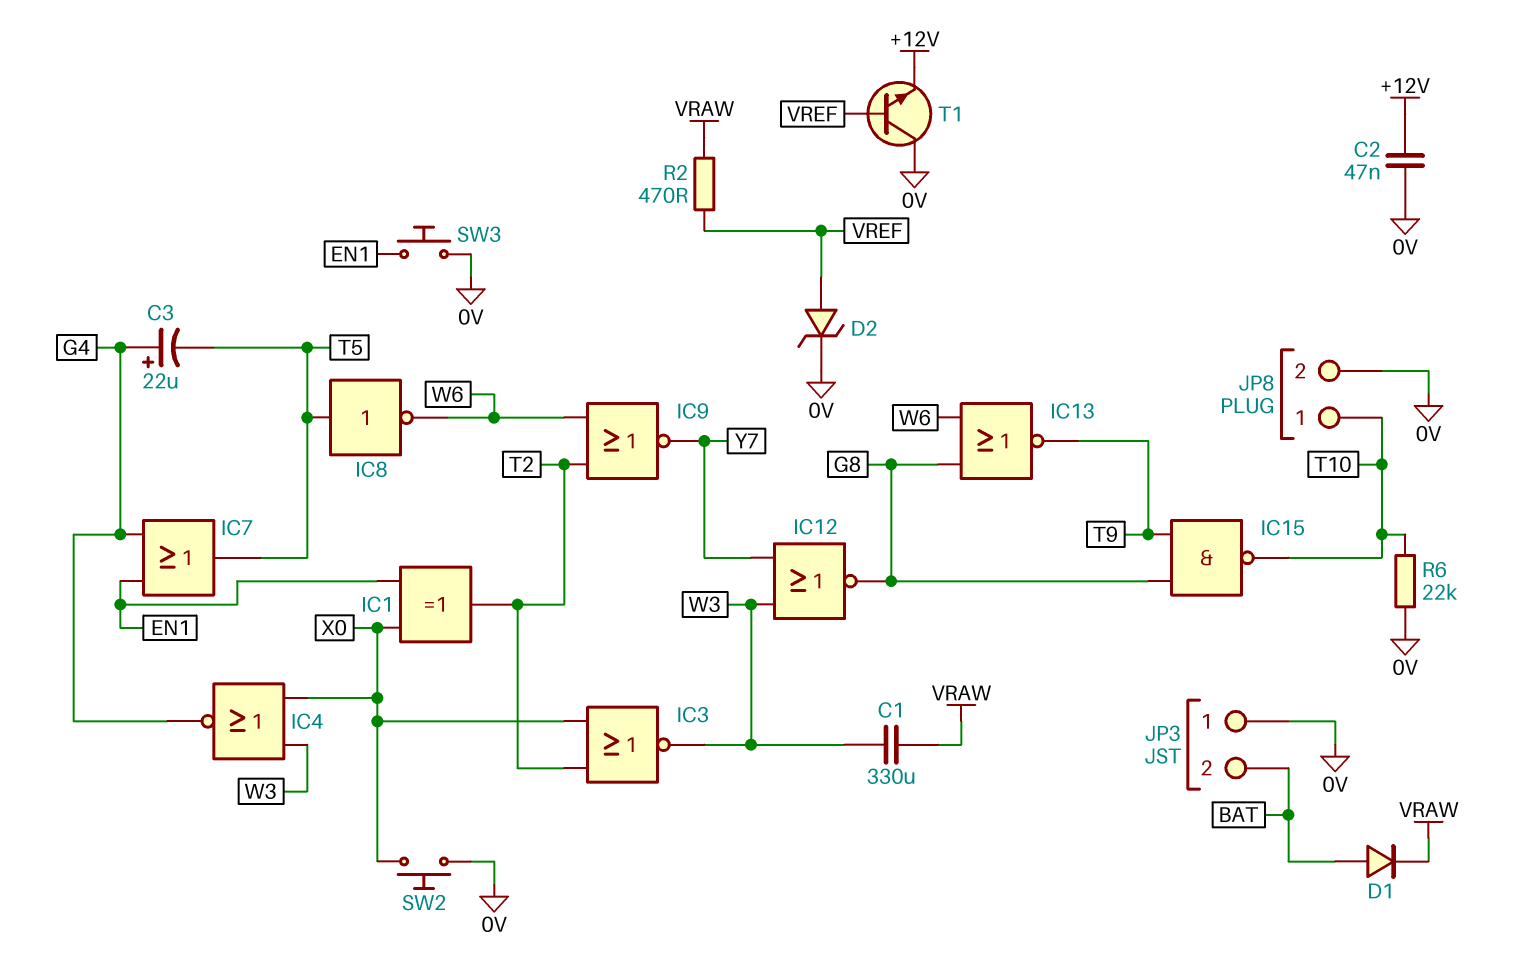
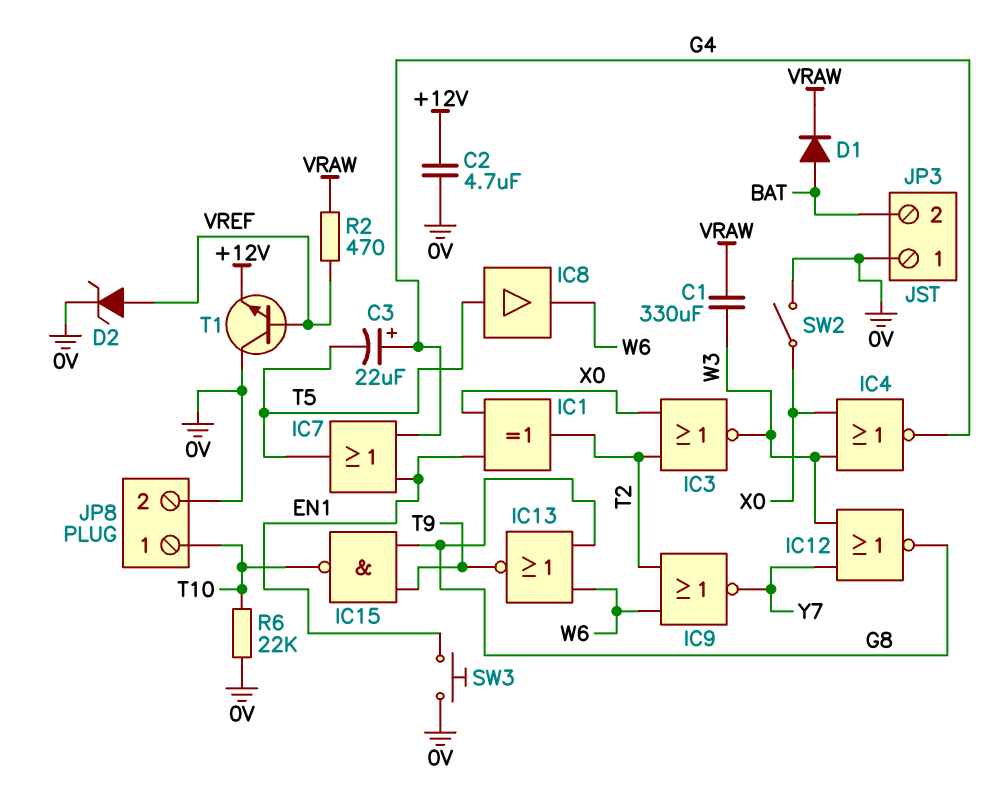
C2: 47nF (+12V, 0V) -> 4.7uF (+12V, 0V)
IC8: NOT (in T5, out W6) -> buffer (in T5, out W6)
SW2: button (0V, X0) -> switch (0V, X0)

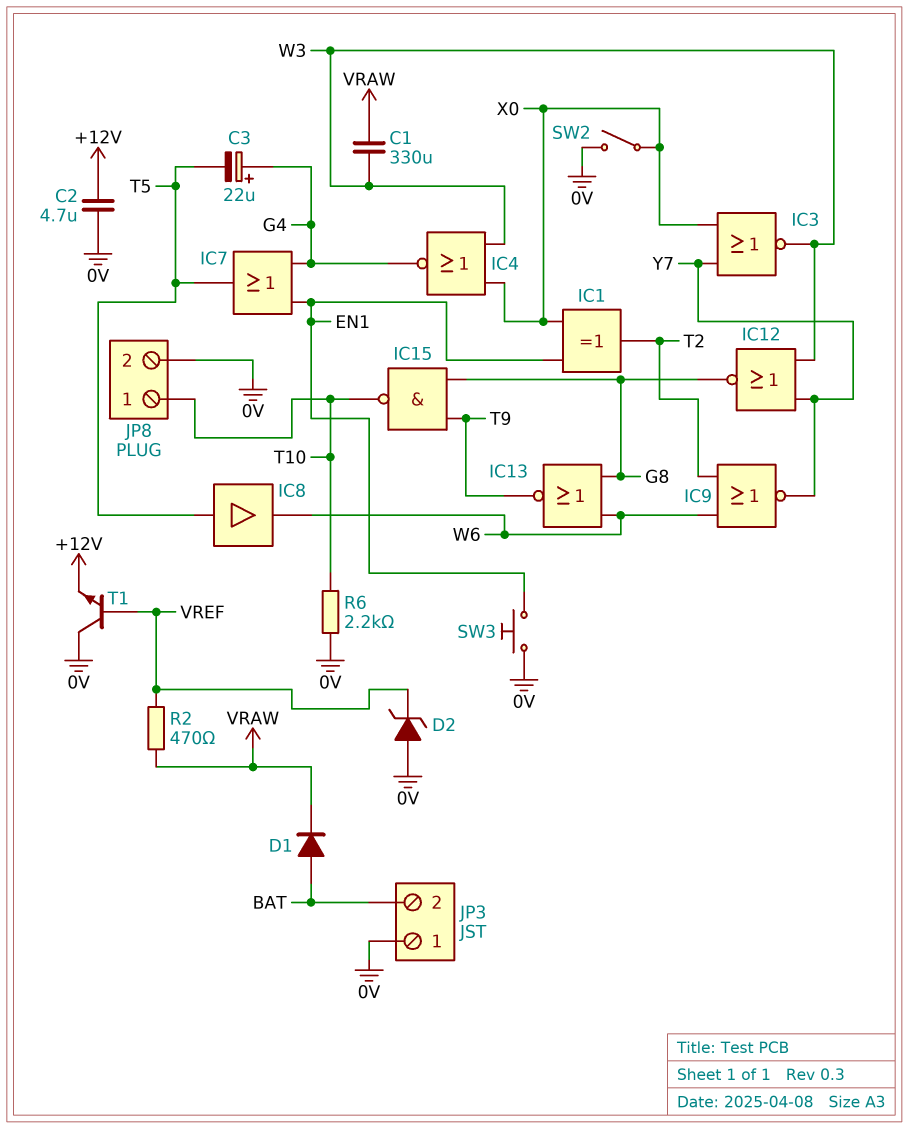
D2: zener (A VREF, K 0V) -> zener (A 0V, K VREF)
IC3: NOR (in T2, in X0, out W3) -> NOR (in X0, in Y7, out W3)
R6: 22k (0V, T10) -> 2.2k (0V, T10)

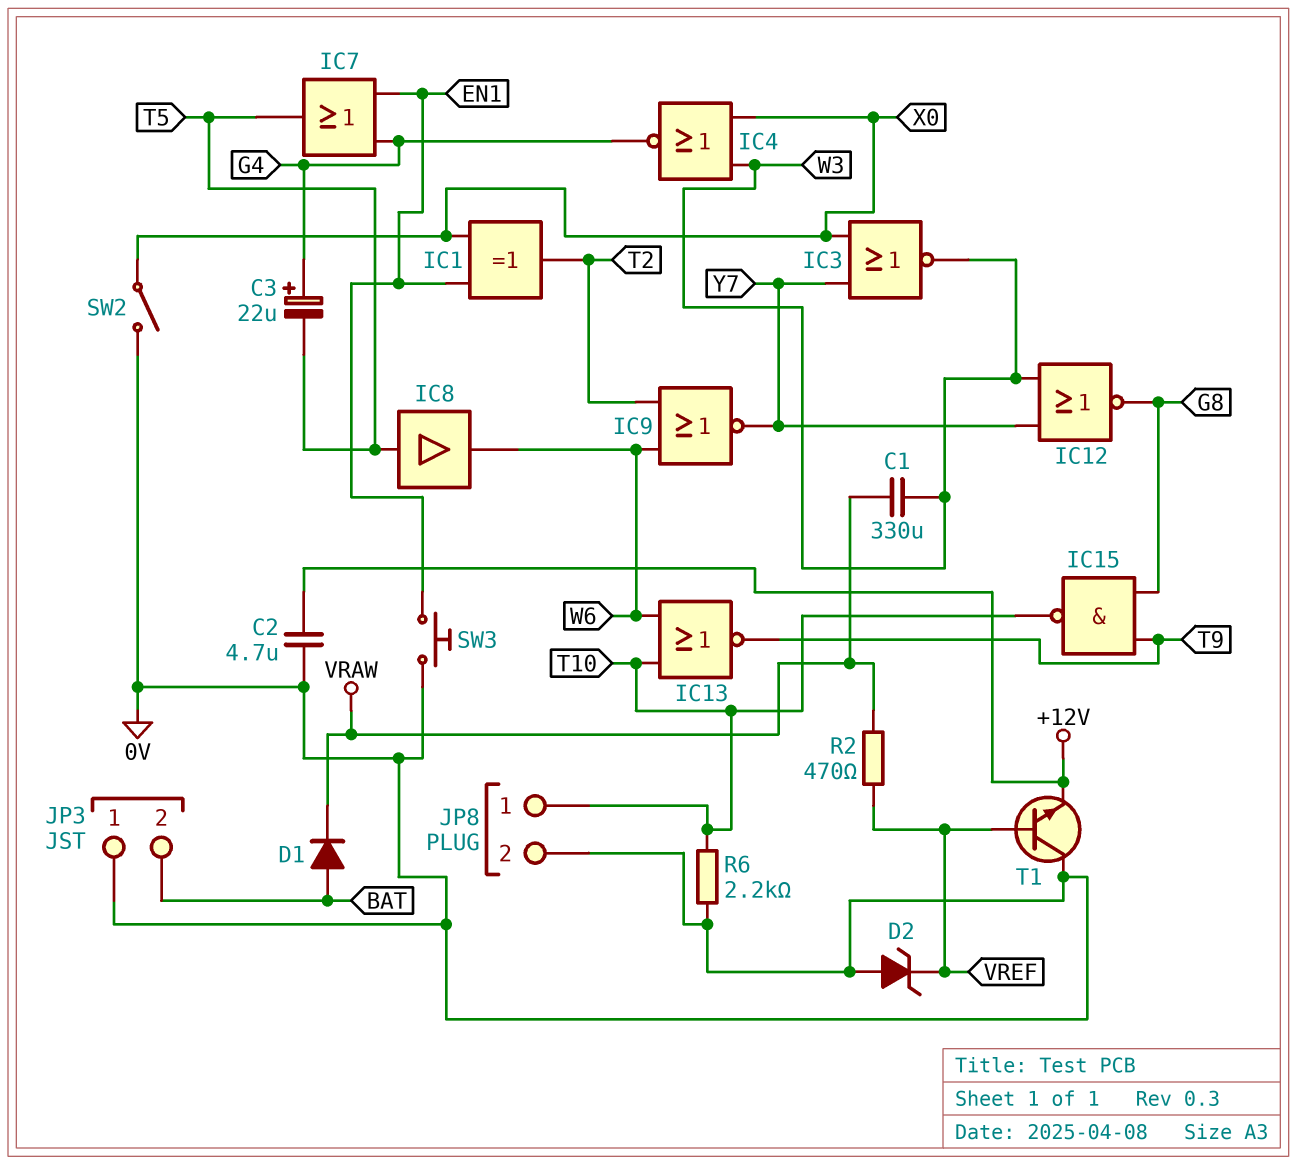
IC13: NOR (in G8, in W6, out T9) -> NOR (in T10, in W6, out T9)

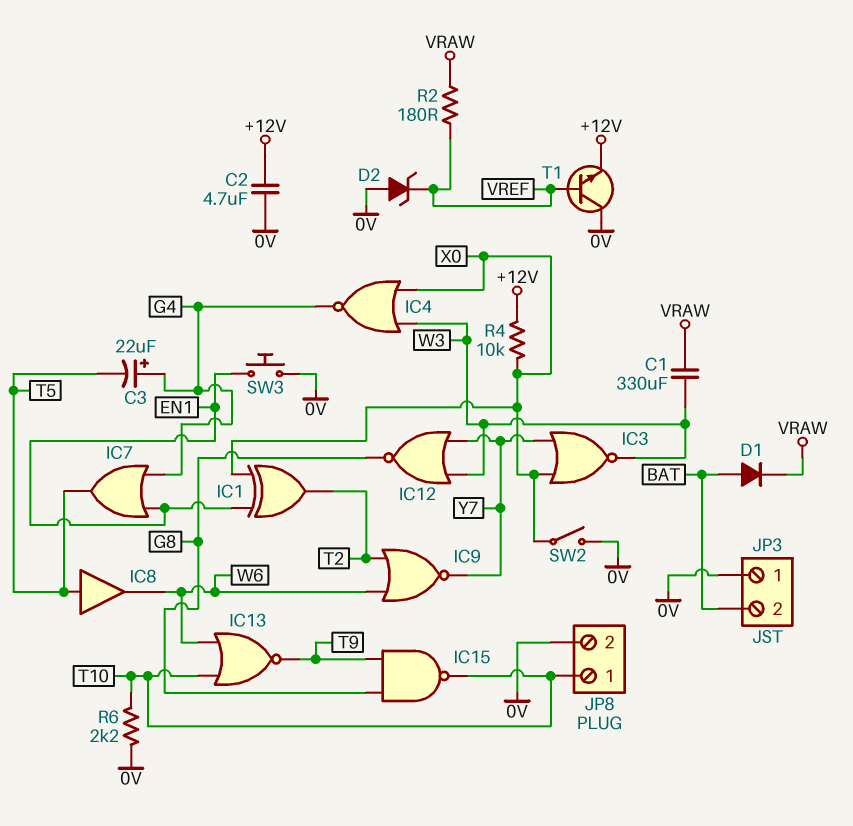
R2: 470 (VRAW, VREF) -> 180 (VRAW, VREF)
R4: none -> 10k (+12V, X0)

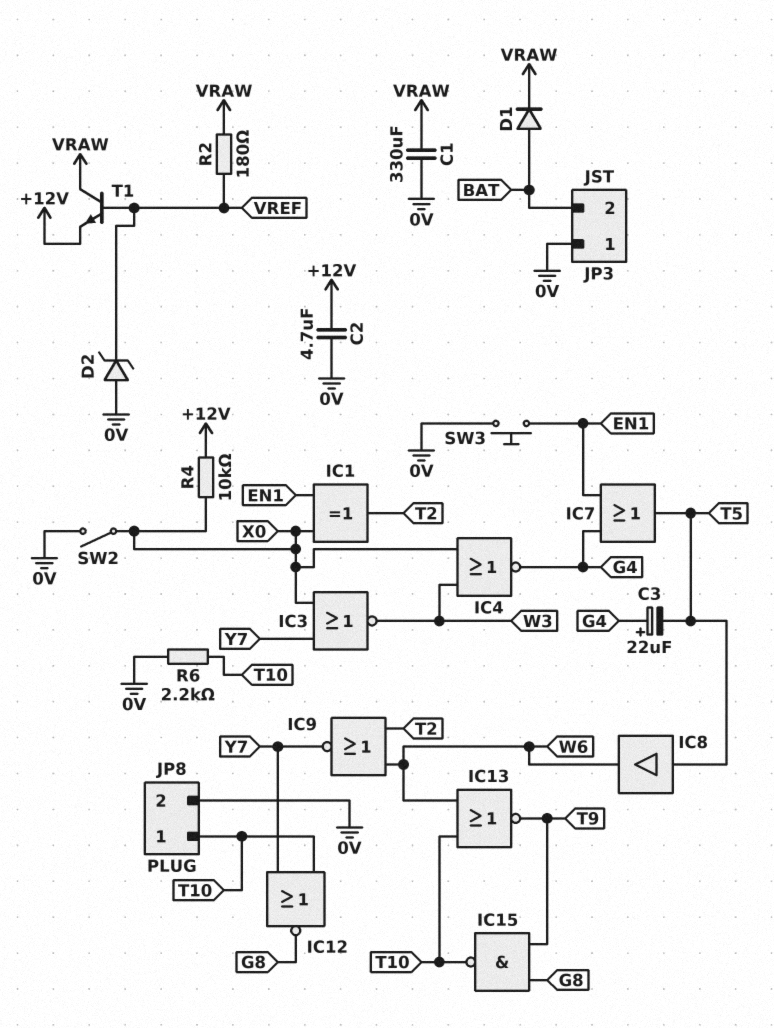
C1: 330uF (VRAW, W3) -> 330uF (0V, VRAW)
IC12: NOR (in W3, in Y7, out G8) -> NOR (in T10, in Y7, out G8)
T1: NPN (B VREF, C 0V, E +12V) -> NPN (B VREF, C VRAW, E +12V)

